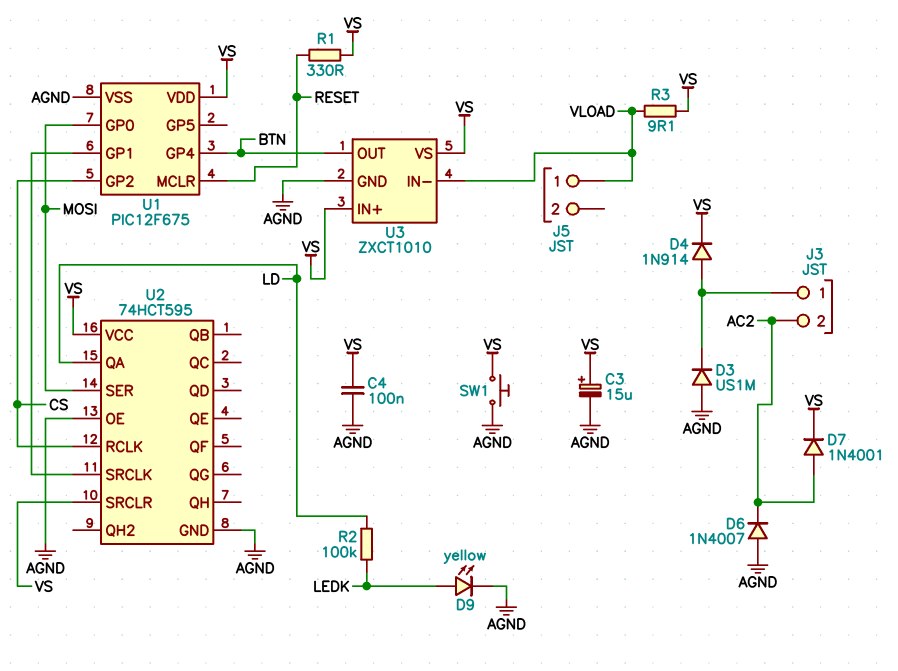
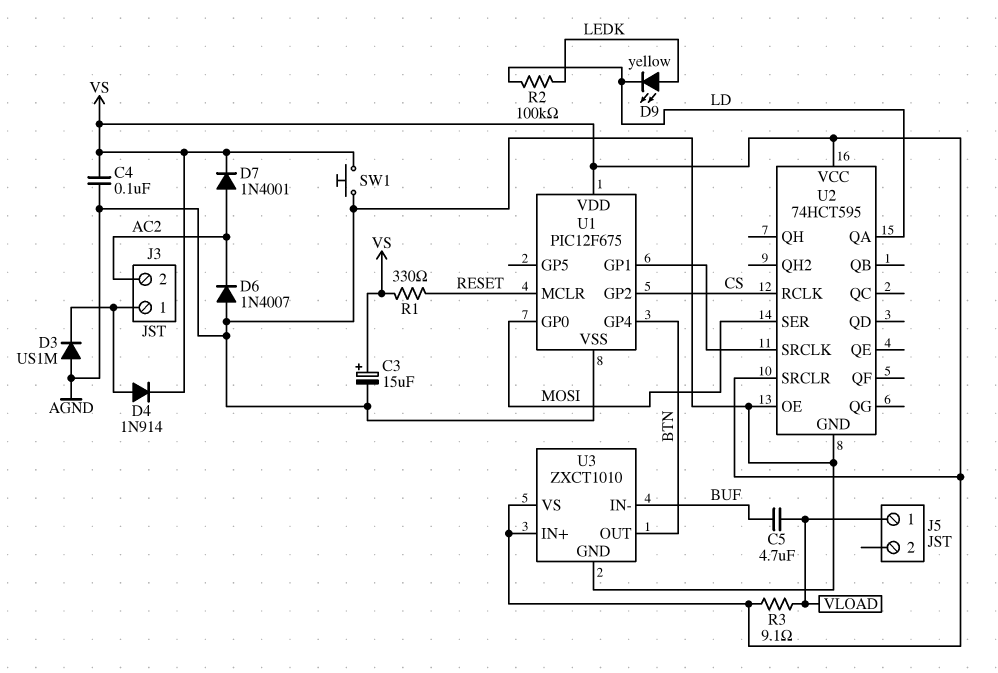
C5: none -> 4.7uF (BUF, VLOAD)
D9: LED yellow (A LEDK, K AGND) -> LED yellow (A LEDK, K LD)
U3 pin IN-: VLOAD -> BUF

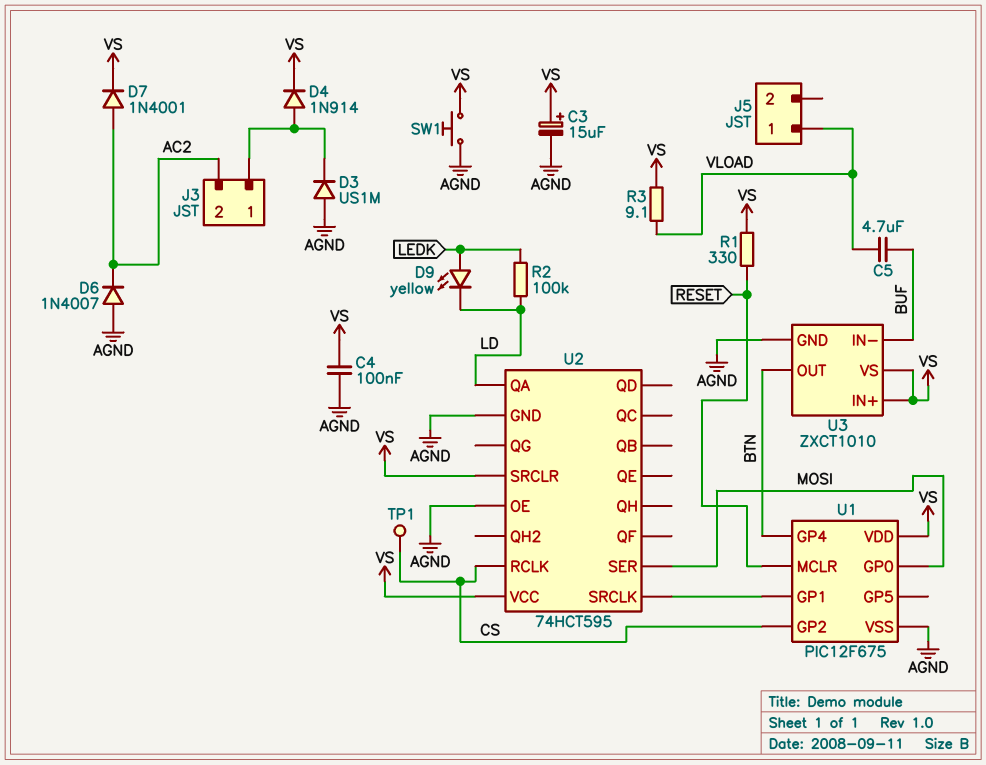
TP1: none -> test point (CS)

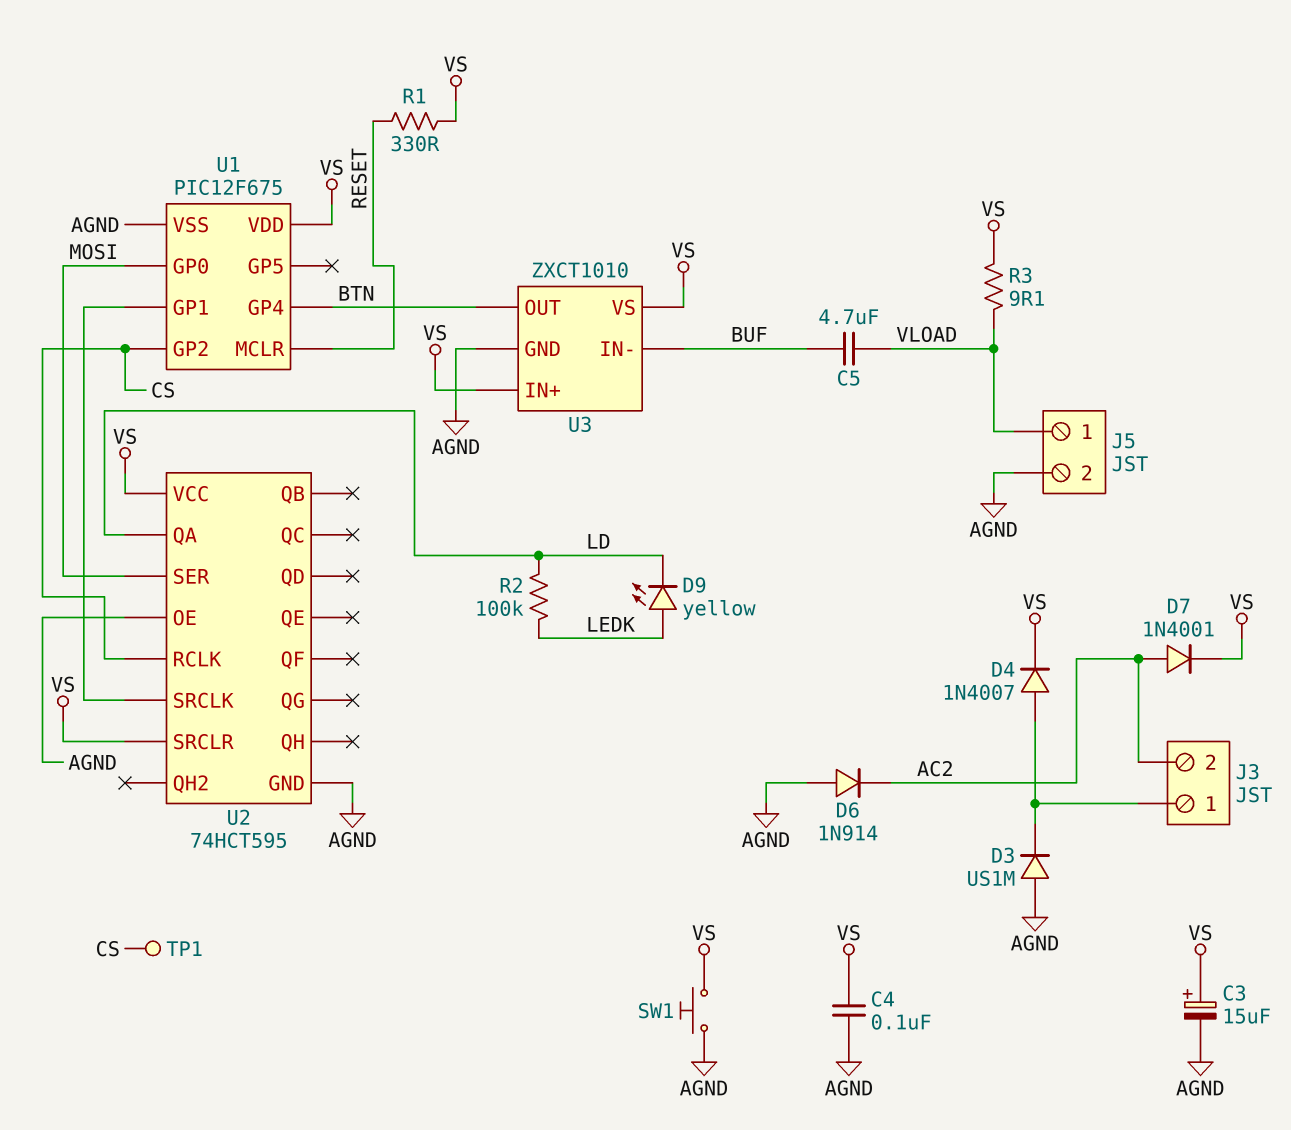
D4: diode 1N914 (A J3/1, K VS) -> diode 1N4007 (A J3/1, K VS)
D6: diode 1N4007 (A AGND, K AC2) -> diode 1N914 (A AGND, K AC2)
J5 pin 2: none -> AGND

